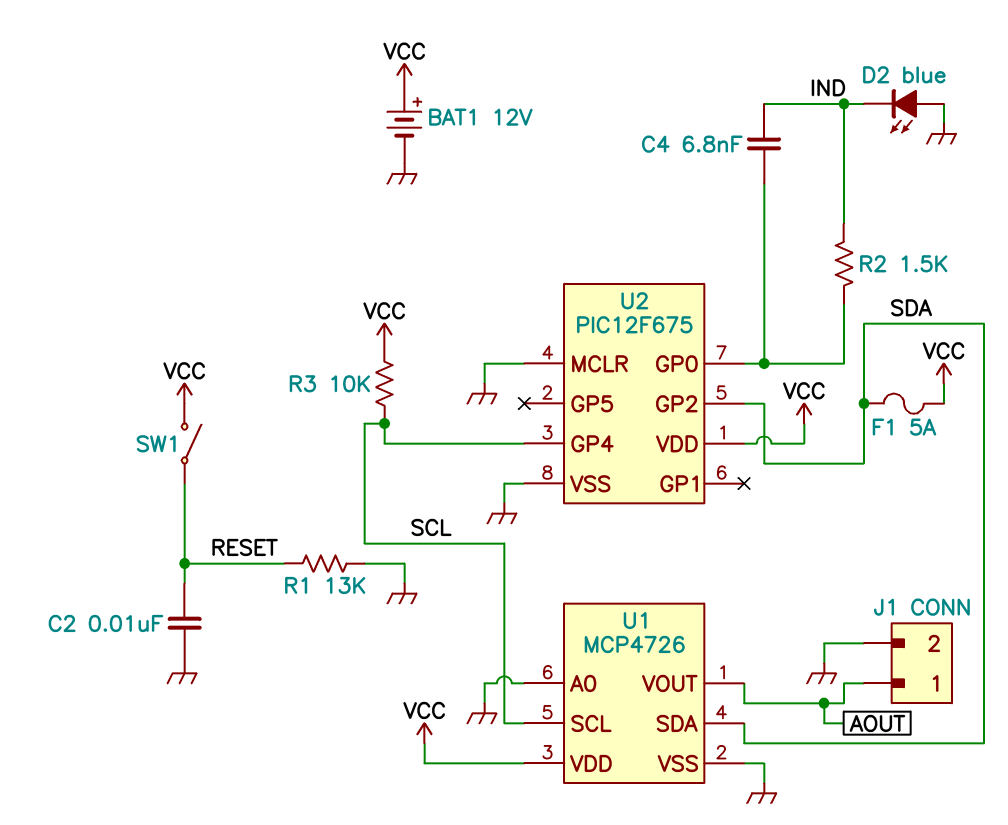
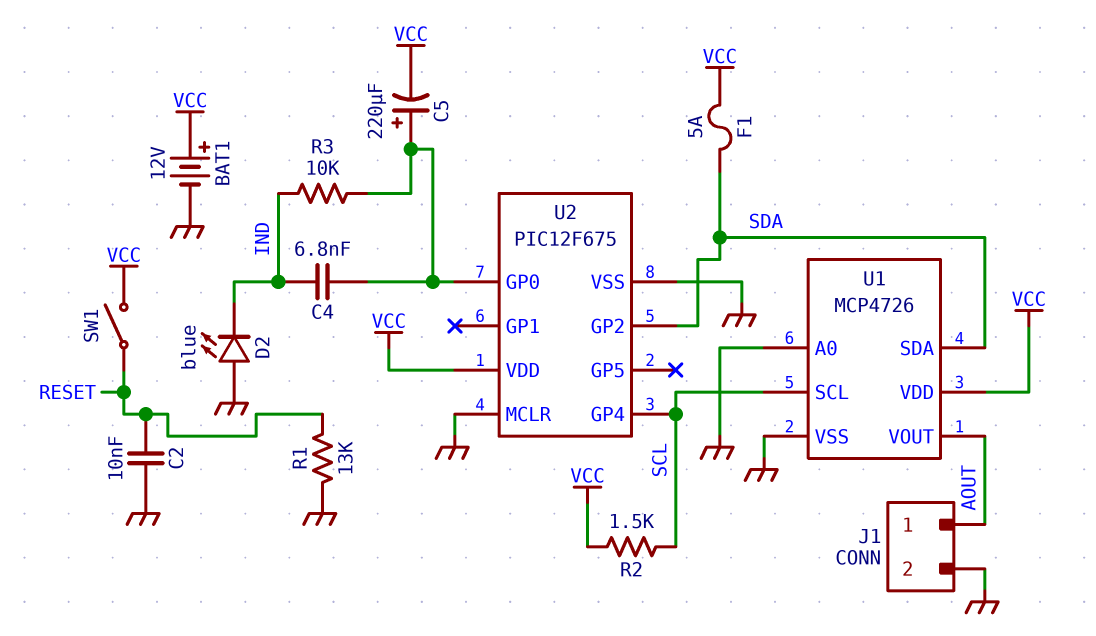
C5: none -> 220uF (plus U2/GP0, minus VCC)
R2: 1.5k (IND, U2/GP0) -> 1.5k (SCL, VCC)
R3: 10k (SCL, VCC) -> 10k (IND, U2/GP0)

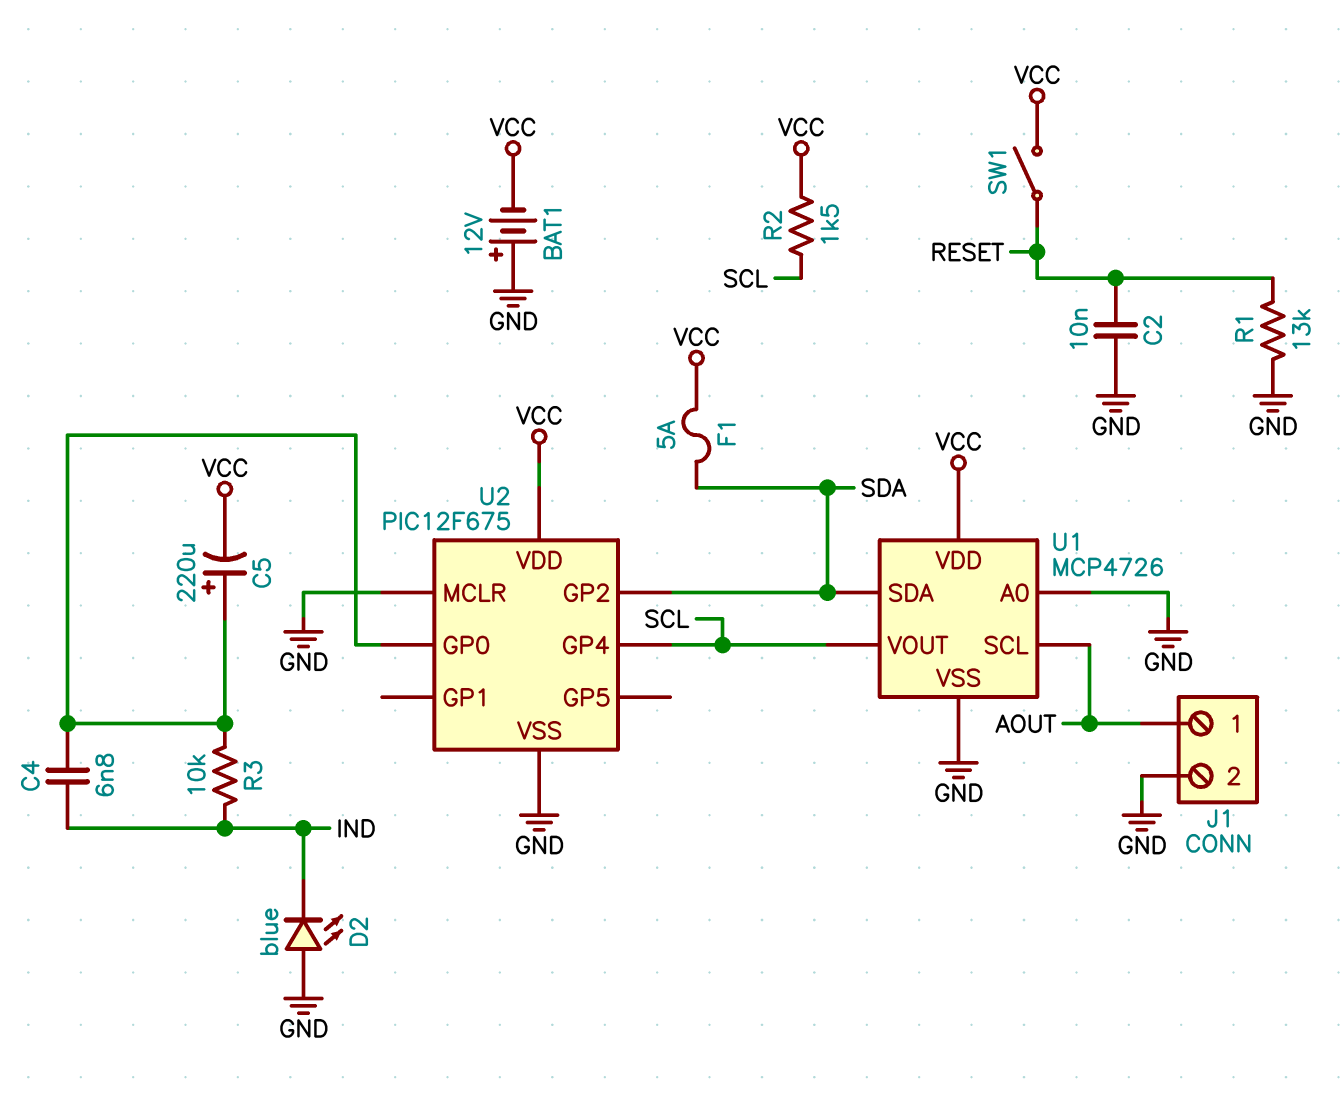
BAT1: 12V (plus VCC, minus GND) -> 12V (plus GND, minus VCC)
U1 pin SCL: SCL -> AOUT
U1 pin VOUT: AOUT -> SCL

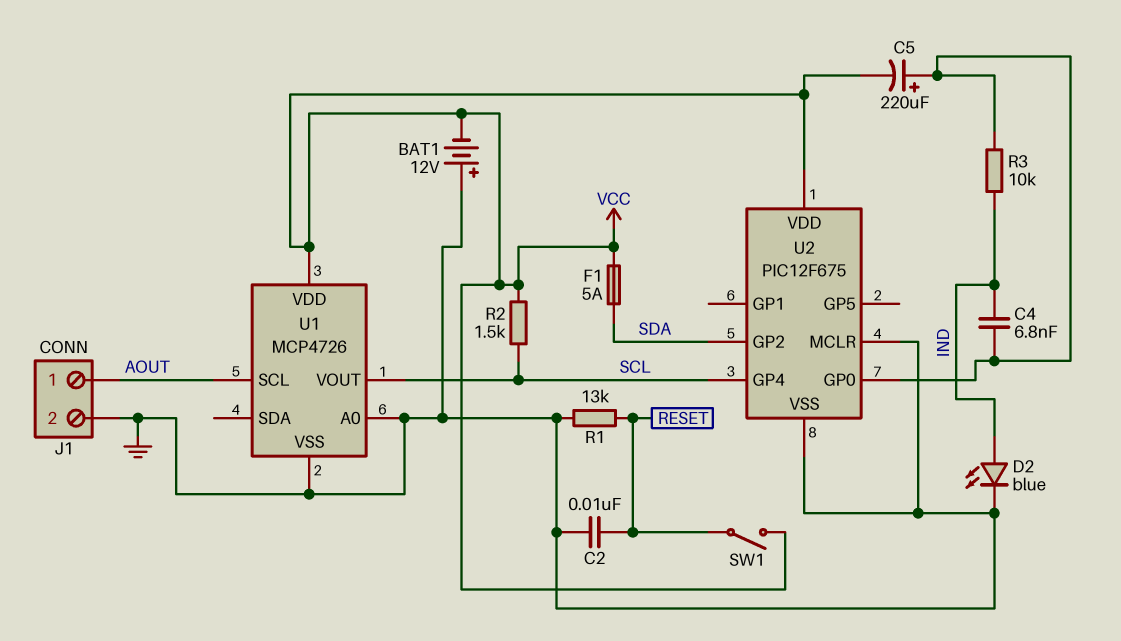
D2: LED blue (A GND, K IND) -> LED blue (A IND, K GND)
U1 pin SDA: SDA -> none

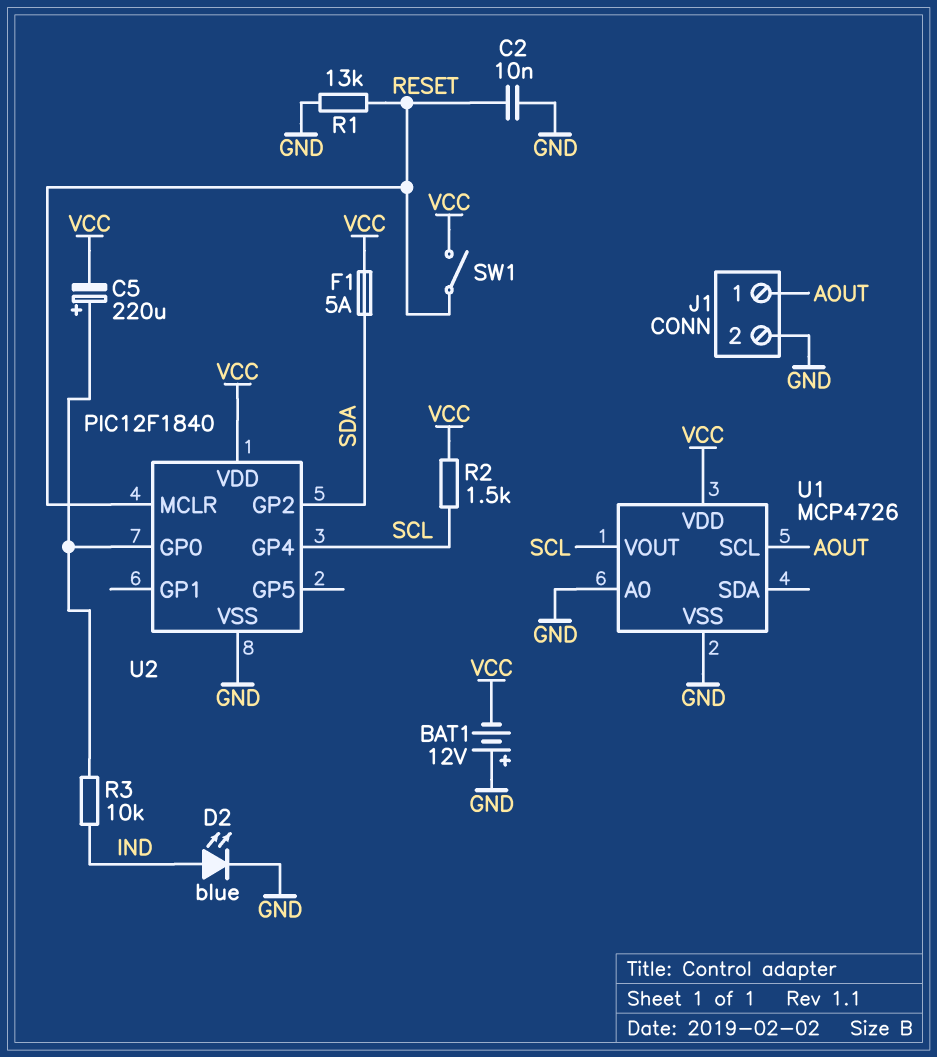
C4: 6.8nF (IND, U2/GP0) -> none
U2: PIC12F675 -> PIC12F1840
U2 pin MCLR: GND -> RESET

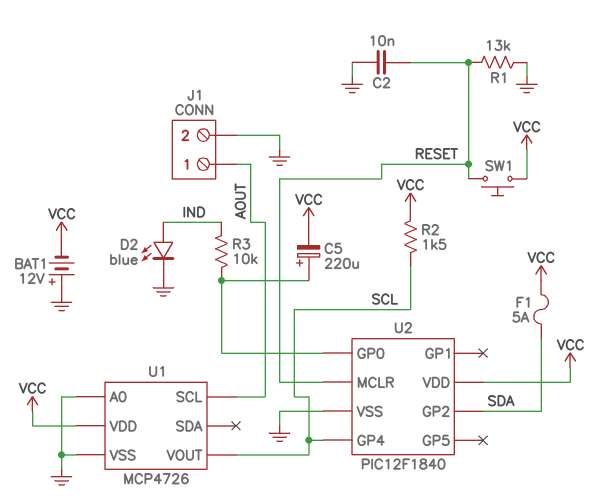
SW1: switch (RESET, VCC) -> button (RESET, VCC)

